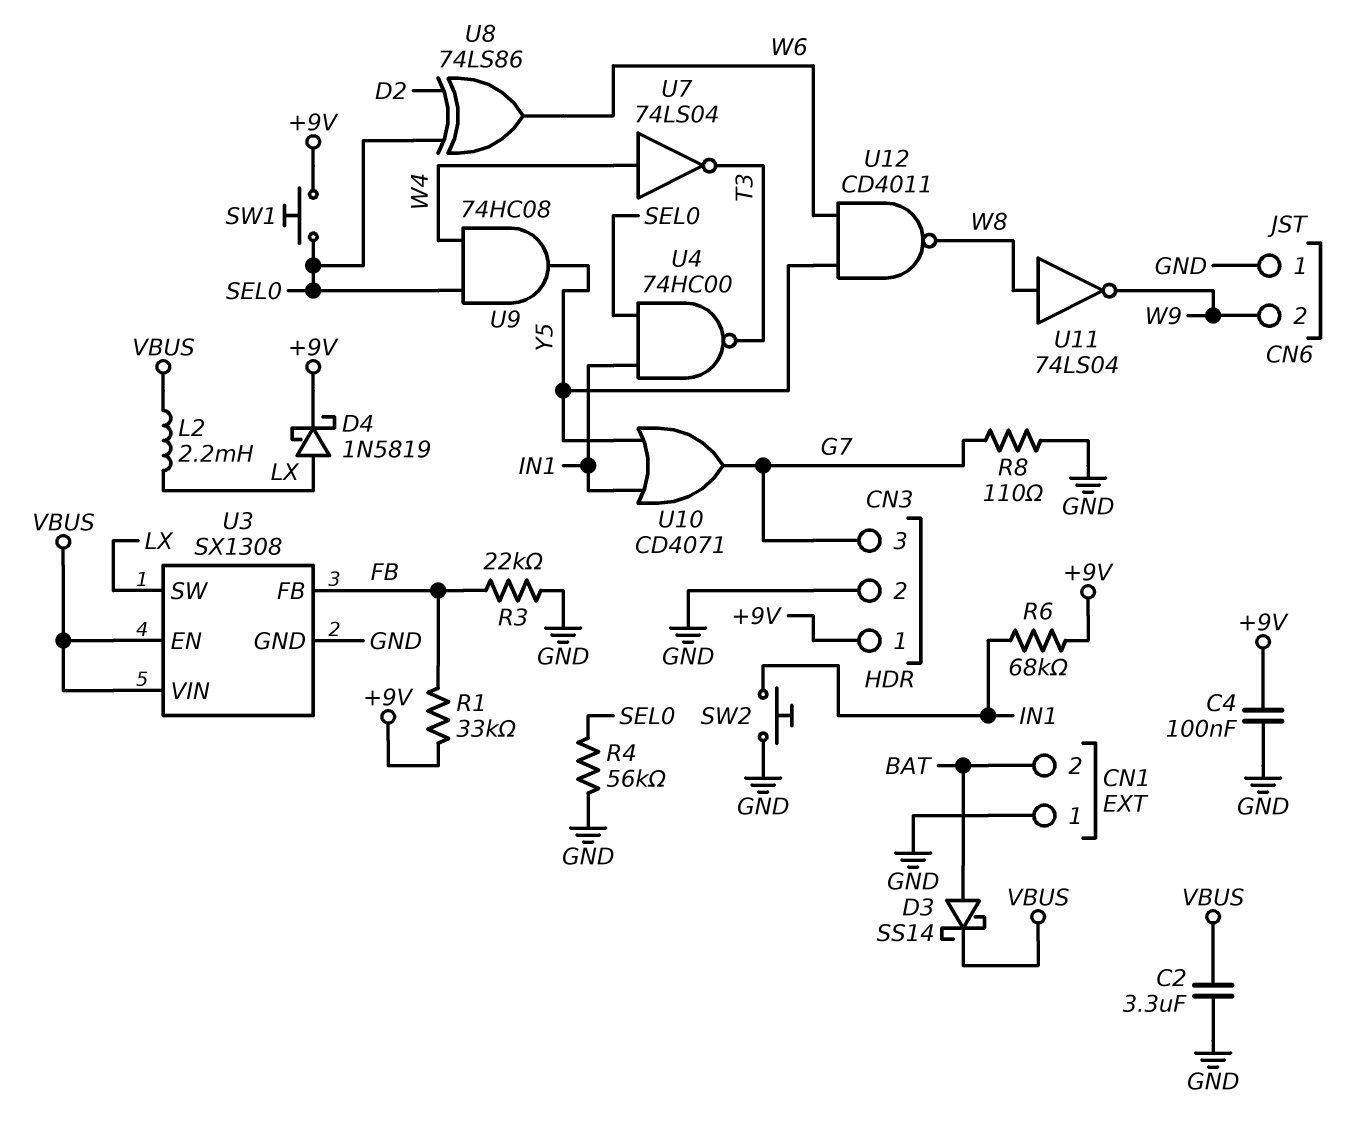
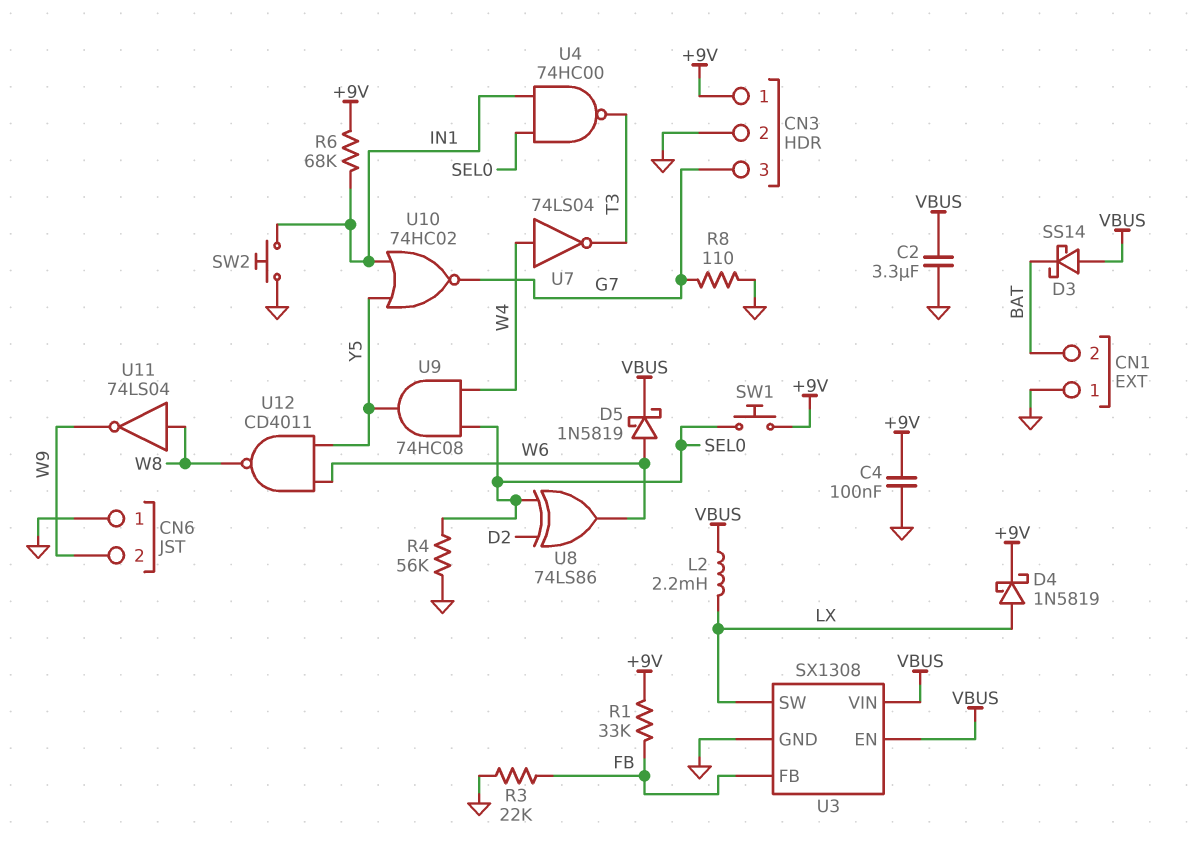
D3: schottky SS14 (A BAT, K VBUS) -> schottky SS14 (A VBUS, K BAT)
D5: none -> schottky 1N5819 (A W6, K VBUS)
U10: OR CD4071 (in IN1, in Y5, out G7) -> NOR 74HC02 (in IN1, in Y5, out G7)

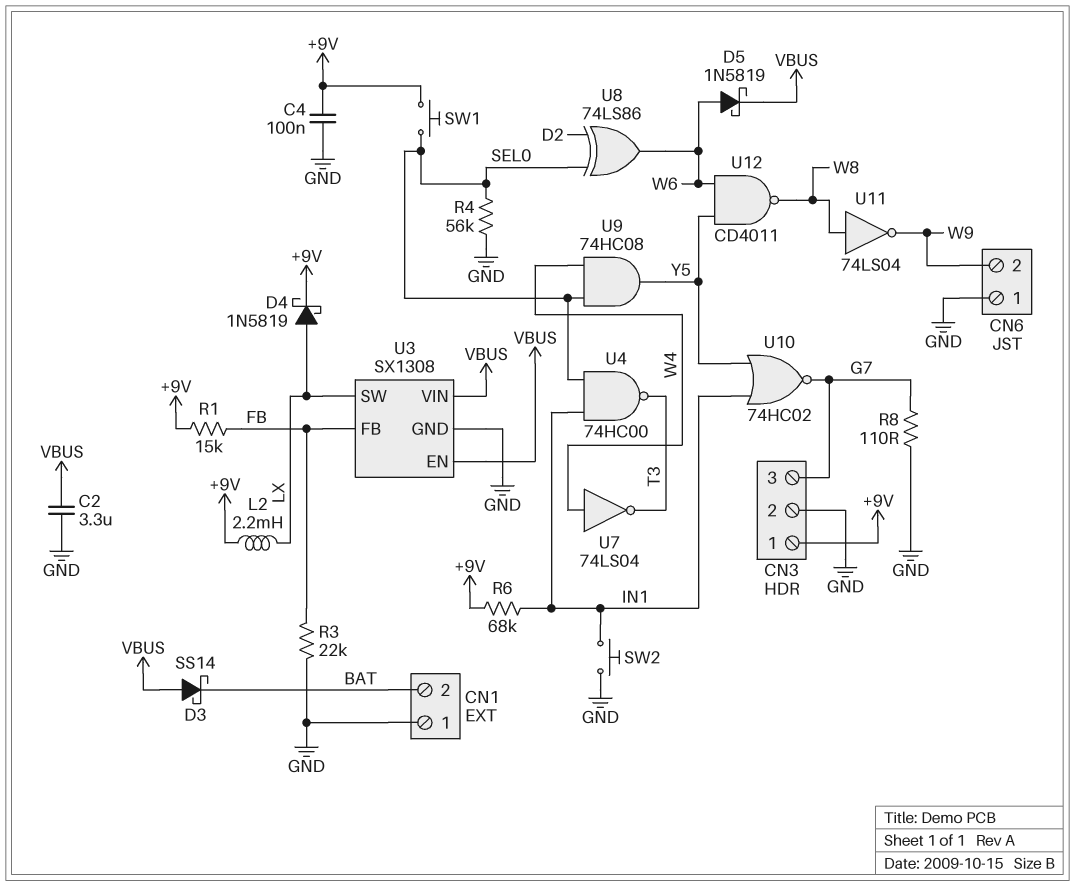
L2: 2.2mH (LX, VBUS) -> 2.2mH (+9V, LX)
R1: 33k (+9V, FB) -> 15k (+9V, FB)

